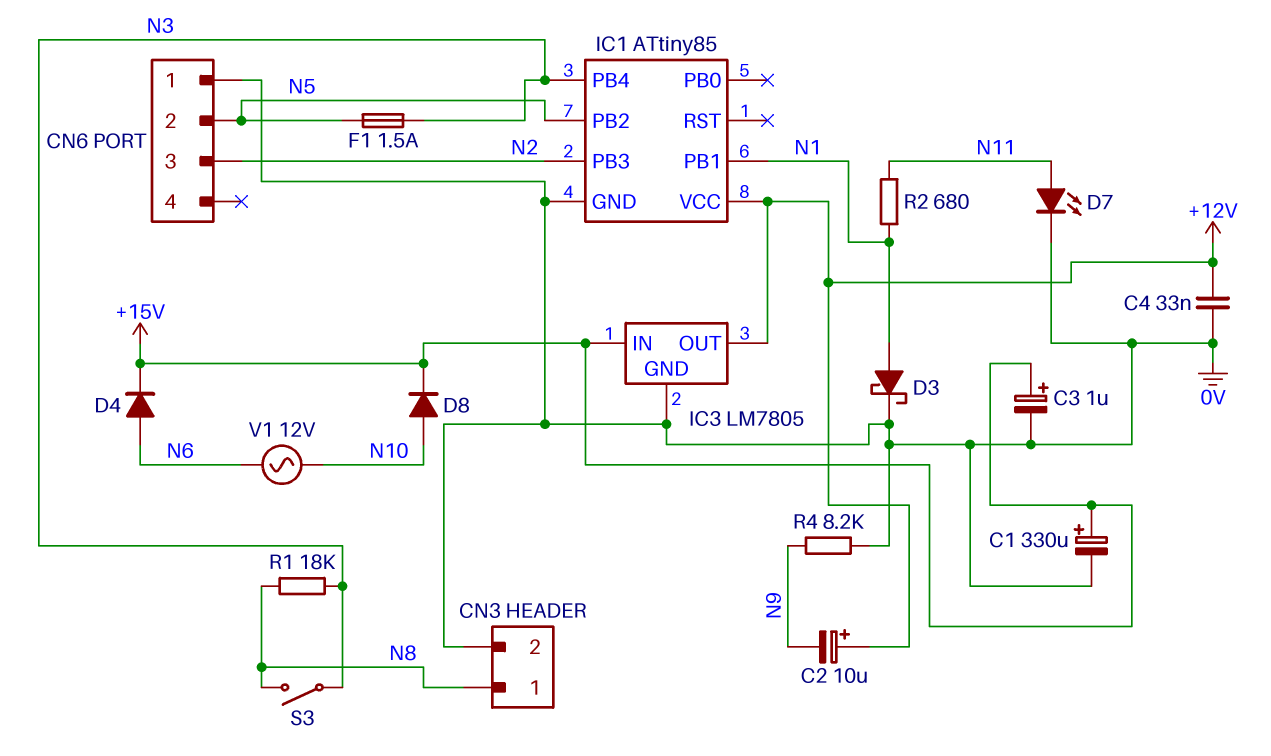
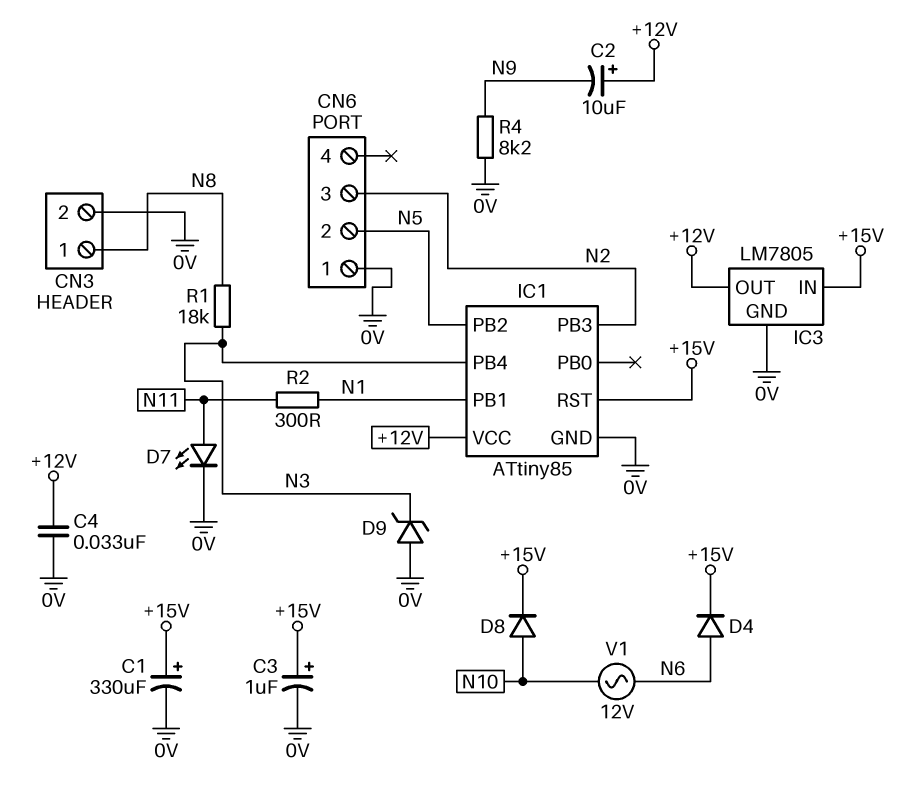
D3: schottky (A N1, K 0V) -> none
D9: none -> zener (A 0V, K N3)
F1: 1.5A (N3, N5) -> none
IC1 pin RST: none -> +15V
R2: 680 (N1, N11) -> 300 (N1, N11)
S3: switch (N3, N8) -> none

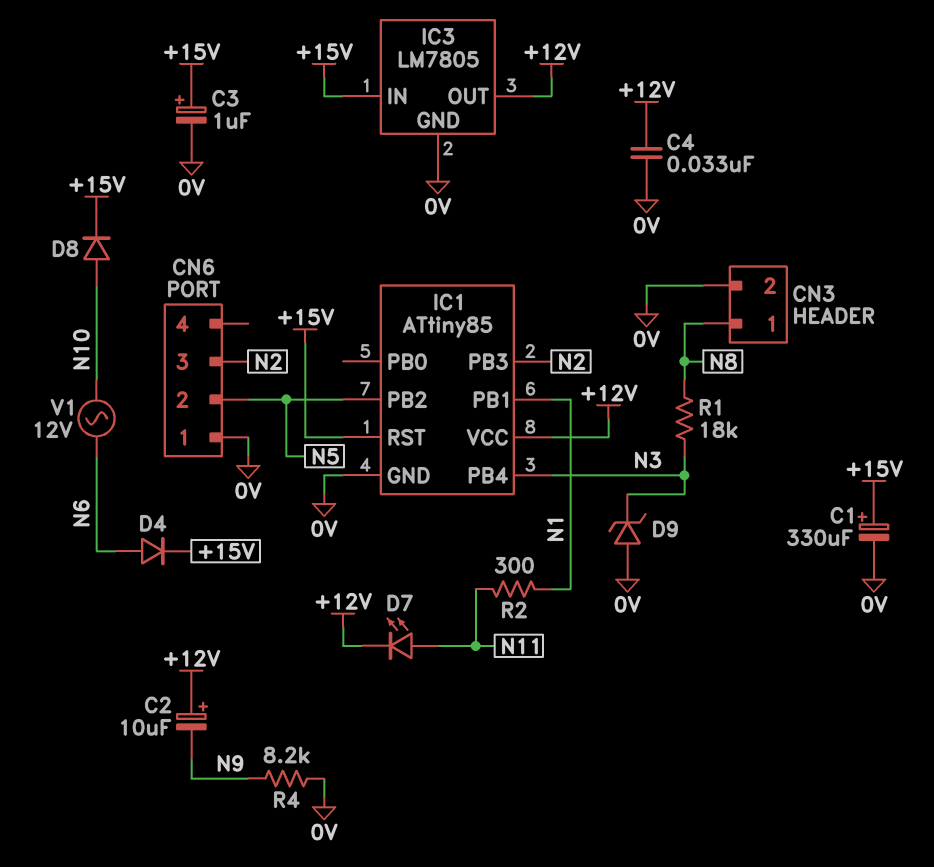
D7: LED (A N11, K 0V) -> LED (A N11, K +12V)

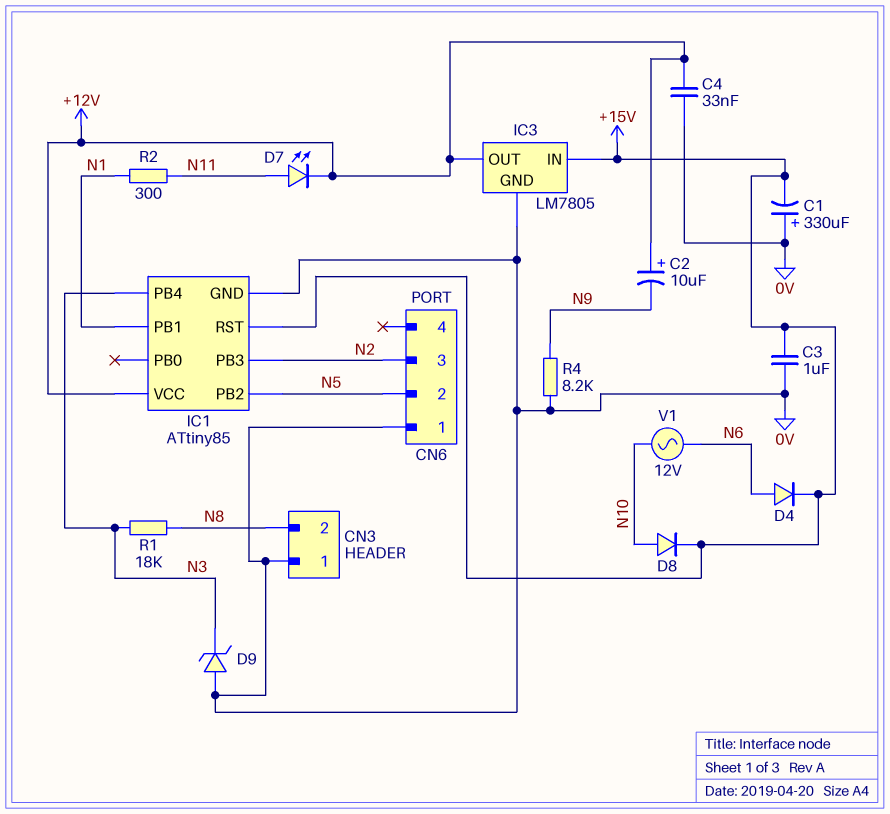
C1: 330uF (plus +15V, minus 0V) -> 330uF (plus 0V, minus +15V)
C3: 1uF (plus +15V, minus 0V) -> 1uF (+15V, 0V)
CN3 pin 1: N8 -> 0V
CN3 pin 2: 0V -> N8

